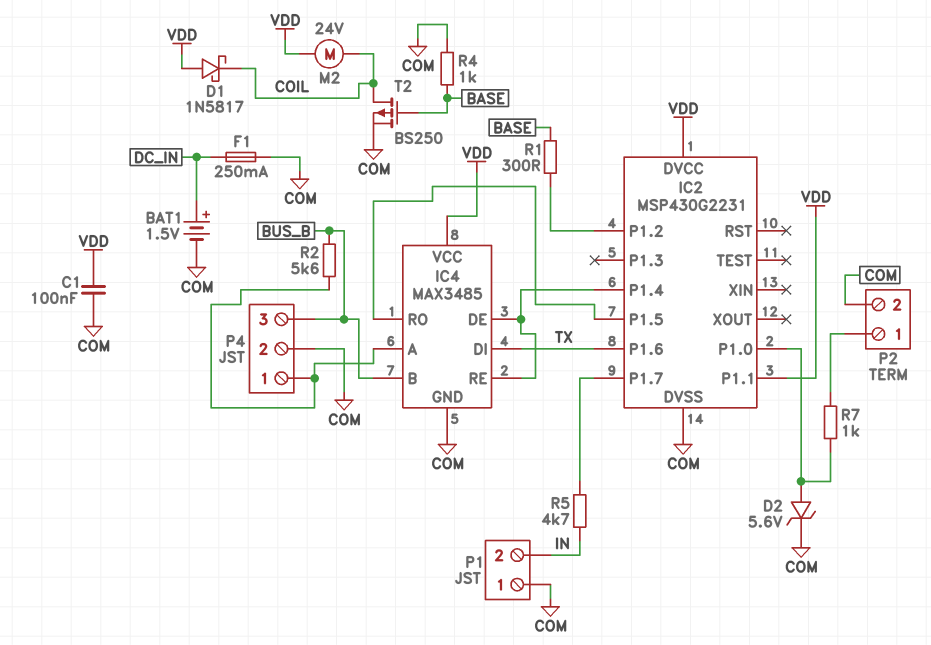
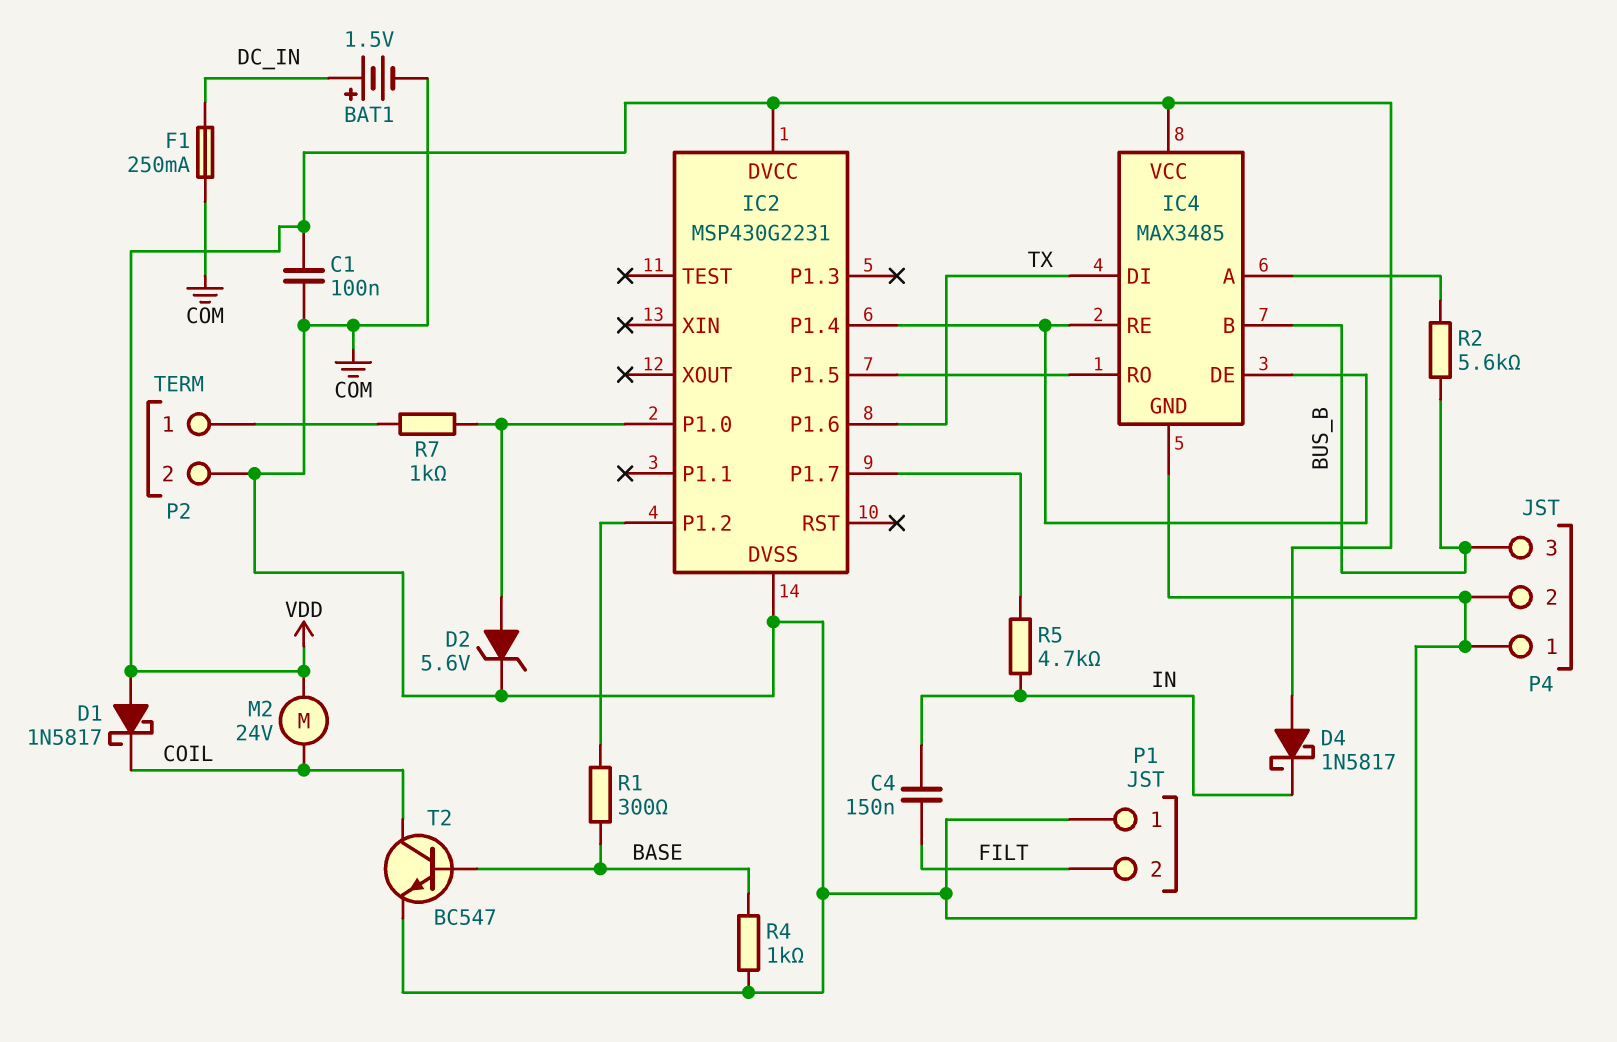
C4: none -> 150nF (FILT, IN)
D4: none -> schottky 1N5817 (A VDD, K IN)
IC2 pin P1.1: VDD -> none
P1 pin 2: IN -> FILT
P4 pin 1: IC4/A -> COM
T2: PMOS BS250 (G BASE, D COIL, S COM) -> NPN BC547 (B BASE, C COIL, E COM)

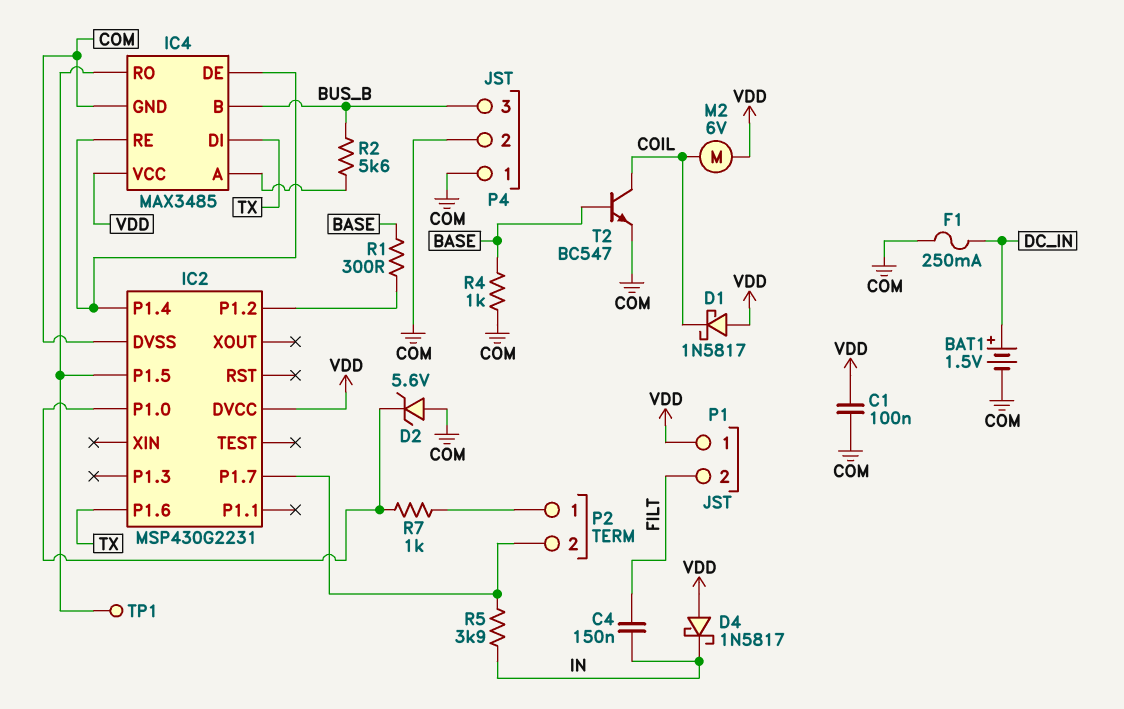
D2: zener 5.6V (A IC2/P1.0, K COM) -> zener 5.6V (A COM, K IC2/P1.0)
M2: motor 24V (COIL, VDD) -> motor 6V (COIL, VDD)
P1 pin 1: COM -> VDD
P2 pin 2: COM -> IC2/P1.7
R5: 4.7k (IC2/P1.7, IN) -> 3.9k (IC2/P1.7, IN)
TP1: none -> test point (IC2/P1.5)

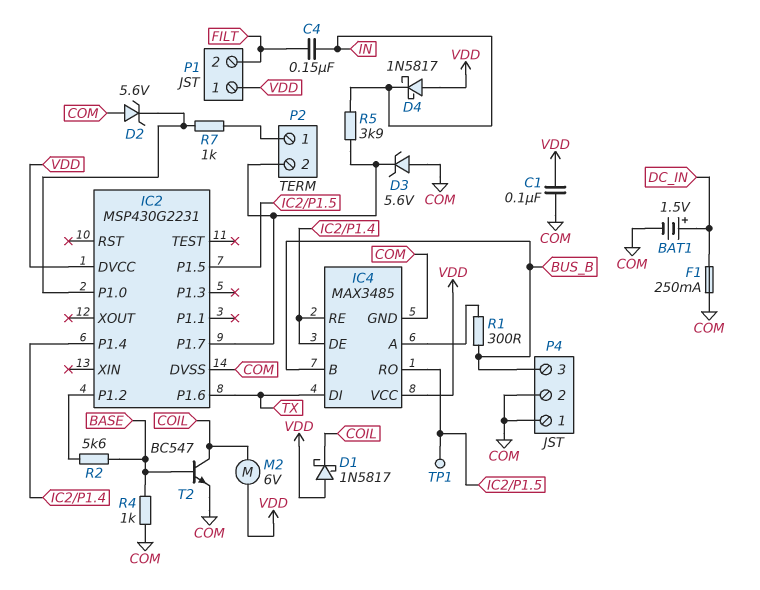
D3: none -> zener 5.6V (A COM, K IC2/P1.7)
R1: 300 (BASE, IC2/P1.2) -> 300 (BUS_B, IC4/A)
R2: 5.6k (BUS_B, IC4/A) -> 5.6k (BASE, IC2/P1.2)

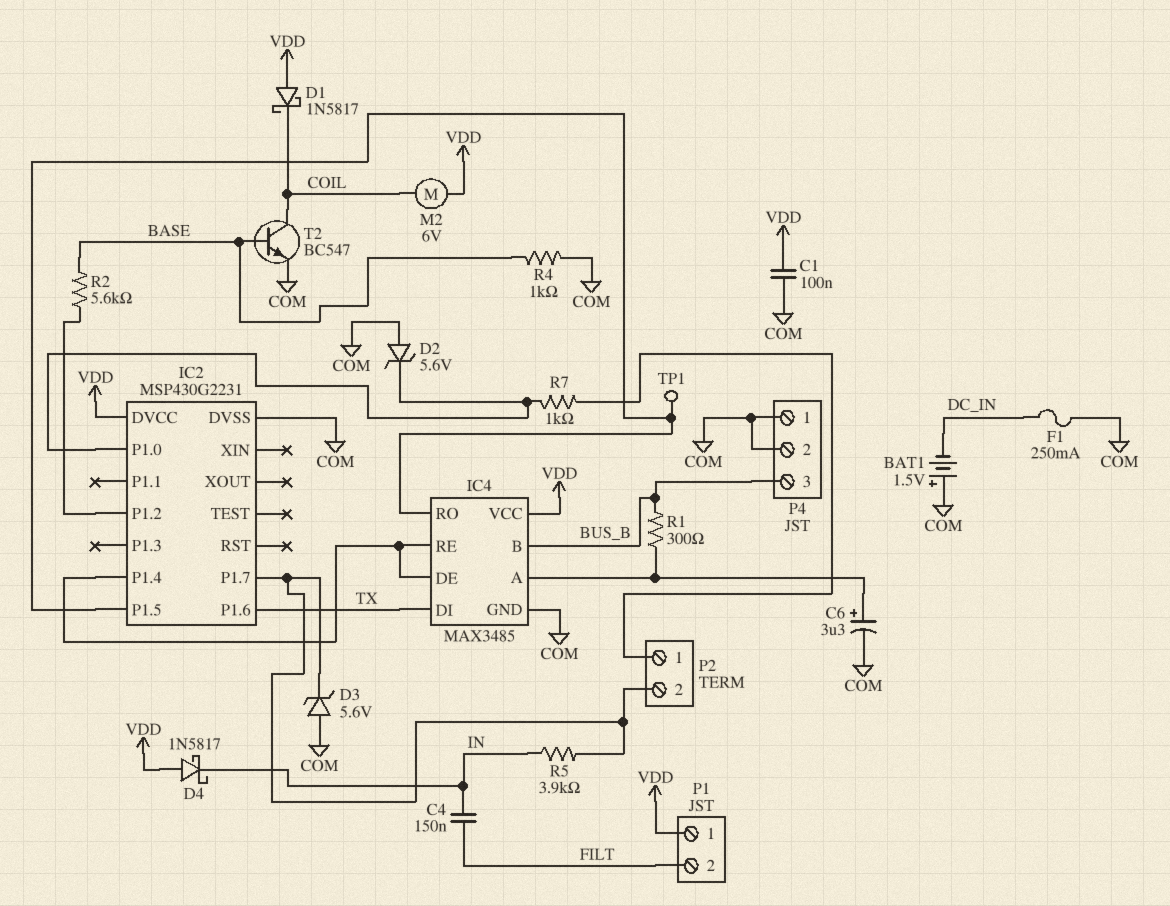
BAT1: 1.5V (plus DC_IN, minus COM) -> 1.5V (plus COM, minus DC_IN)
C6: none -> 3.3uF (plus IC4/A, minus COM)

